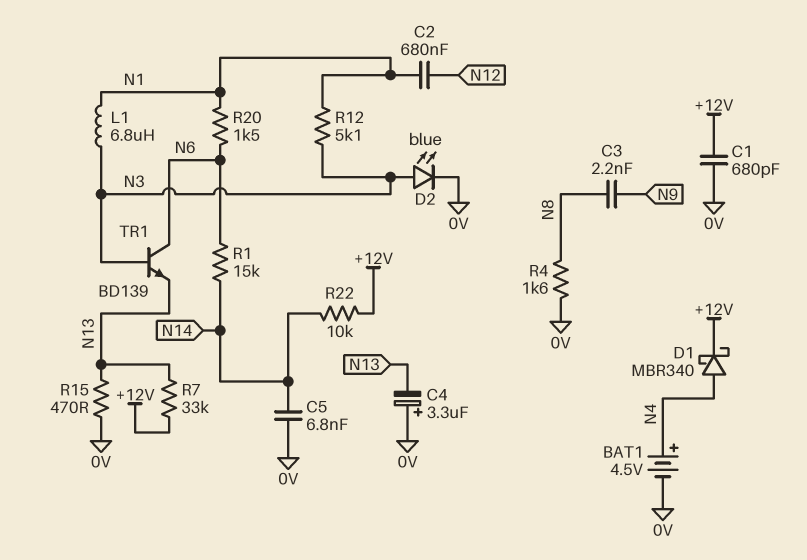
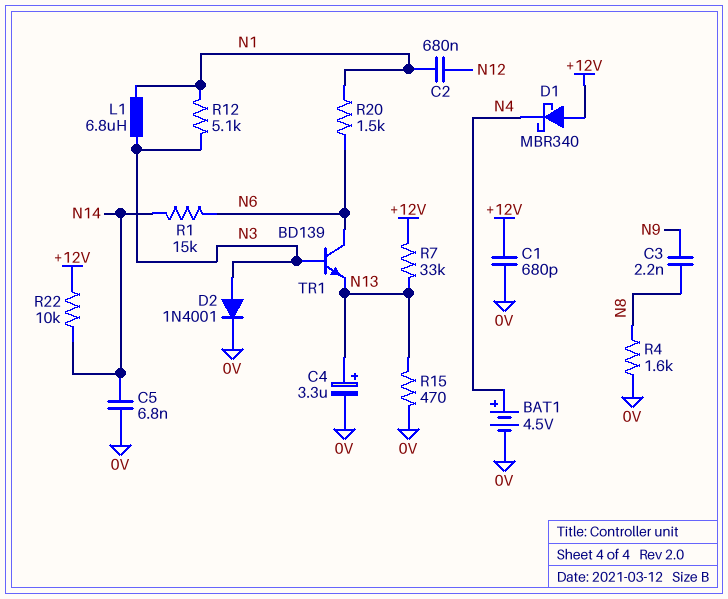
C4: 3.3uF (plus 0V, minus N13) -> 3.3uF (plus N13, minus 0V)
D1: schottky MBR340 (A N4, K +12V) -> schottky MBR340 (A +12V, K N4)
D2: LED blue (A N3, K 0V) -> diode 1N4001 (A N3, K 0V)

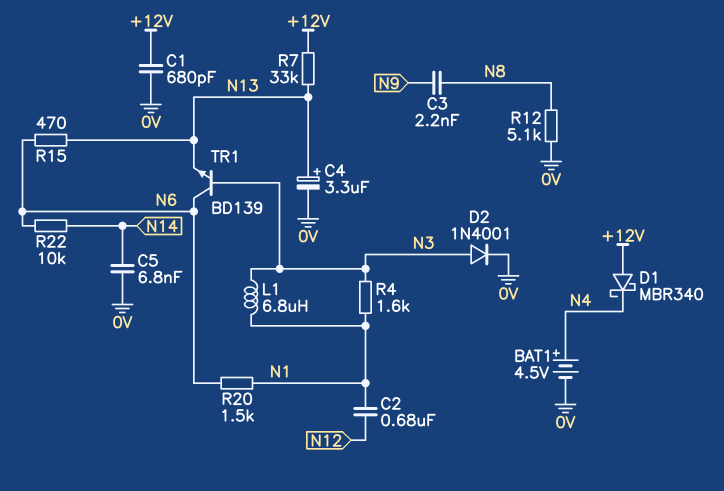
R1: 15k (N6, N14) -> none
R4: 1.6k (0V, N8) -> 1.6k (N1, N3)
R12: 5.1k (N1, N3) -> 5.1k (0V, N8)
R15: 470 (0V, N13) -> 470 (N6, N13)
R22: 10k (+12V, N14) -> 10k (N6, N14)

